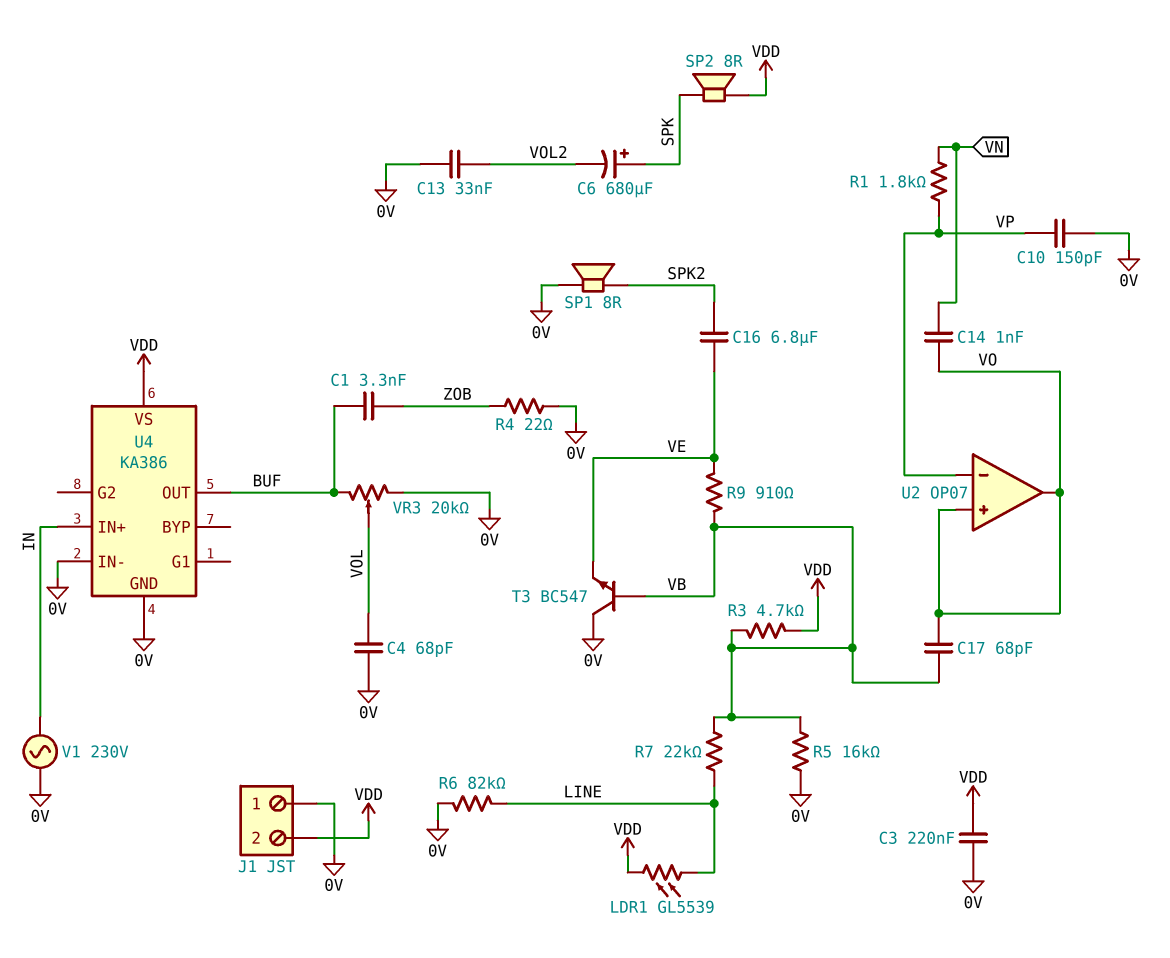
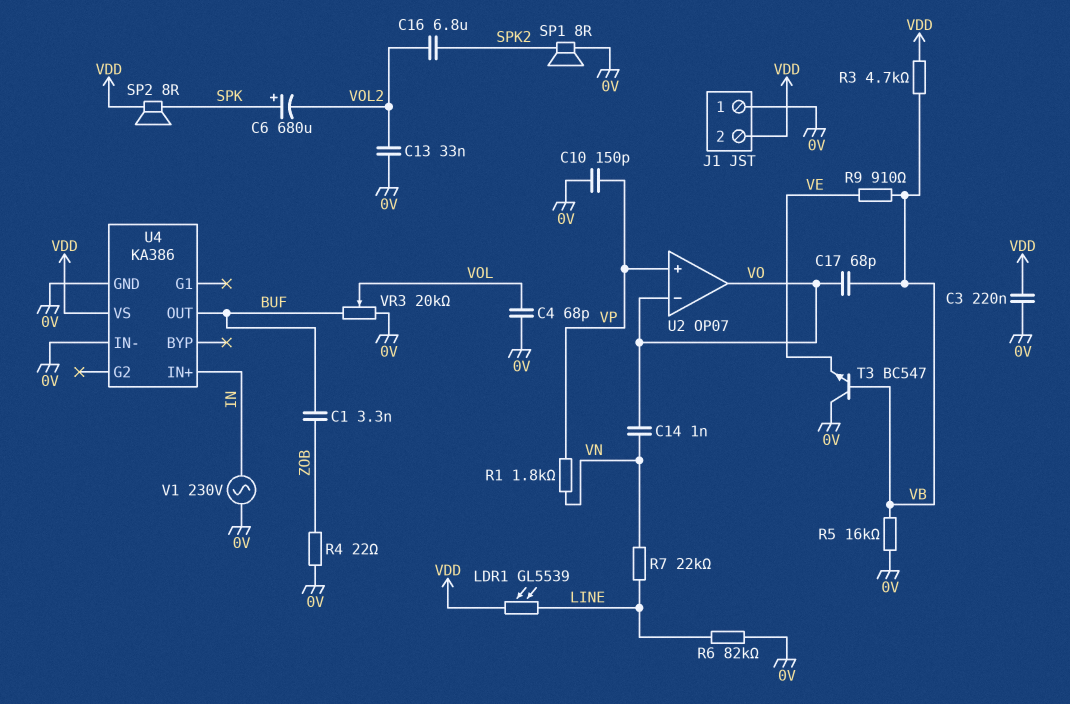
C16: 6.8uF (SPK2, VE) -> 6.8uF (SPK2, VOL2)
R7: 22k (LINE, VB) -> 22k (LINE, VN)
U2 pin in+: VO -> VP
U2 pin in-: VP -> VO

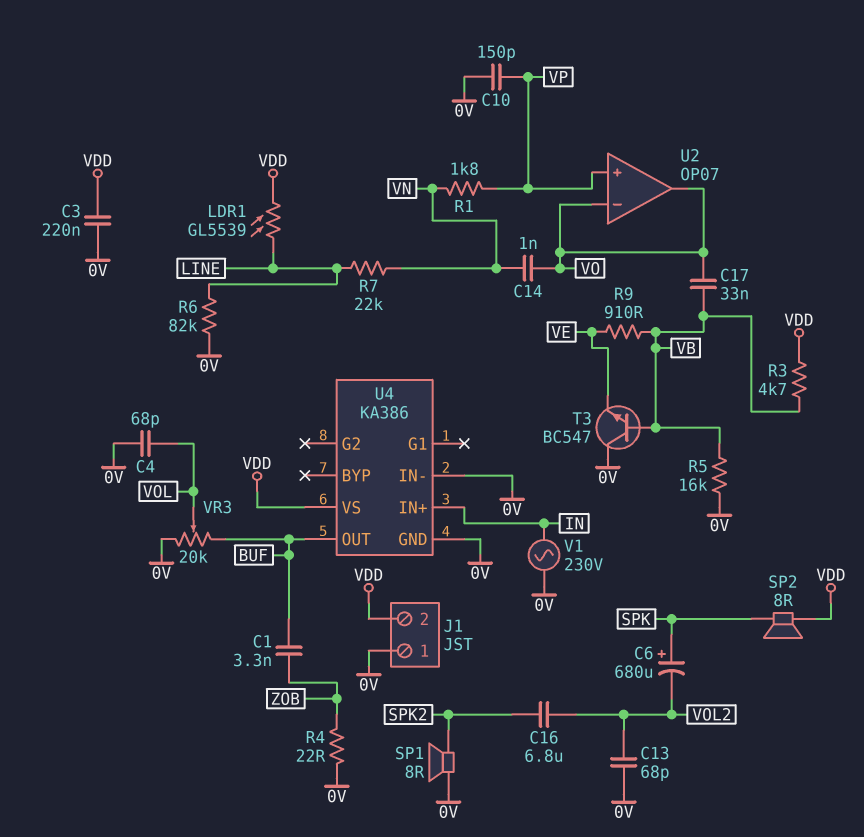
C13: 33nF (0V, VOL2) -> 68pF (0V, VOL2)
C17: 68pF (VB, VO) -> 33nF (VB, VO)

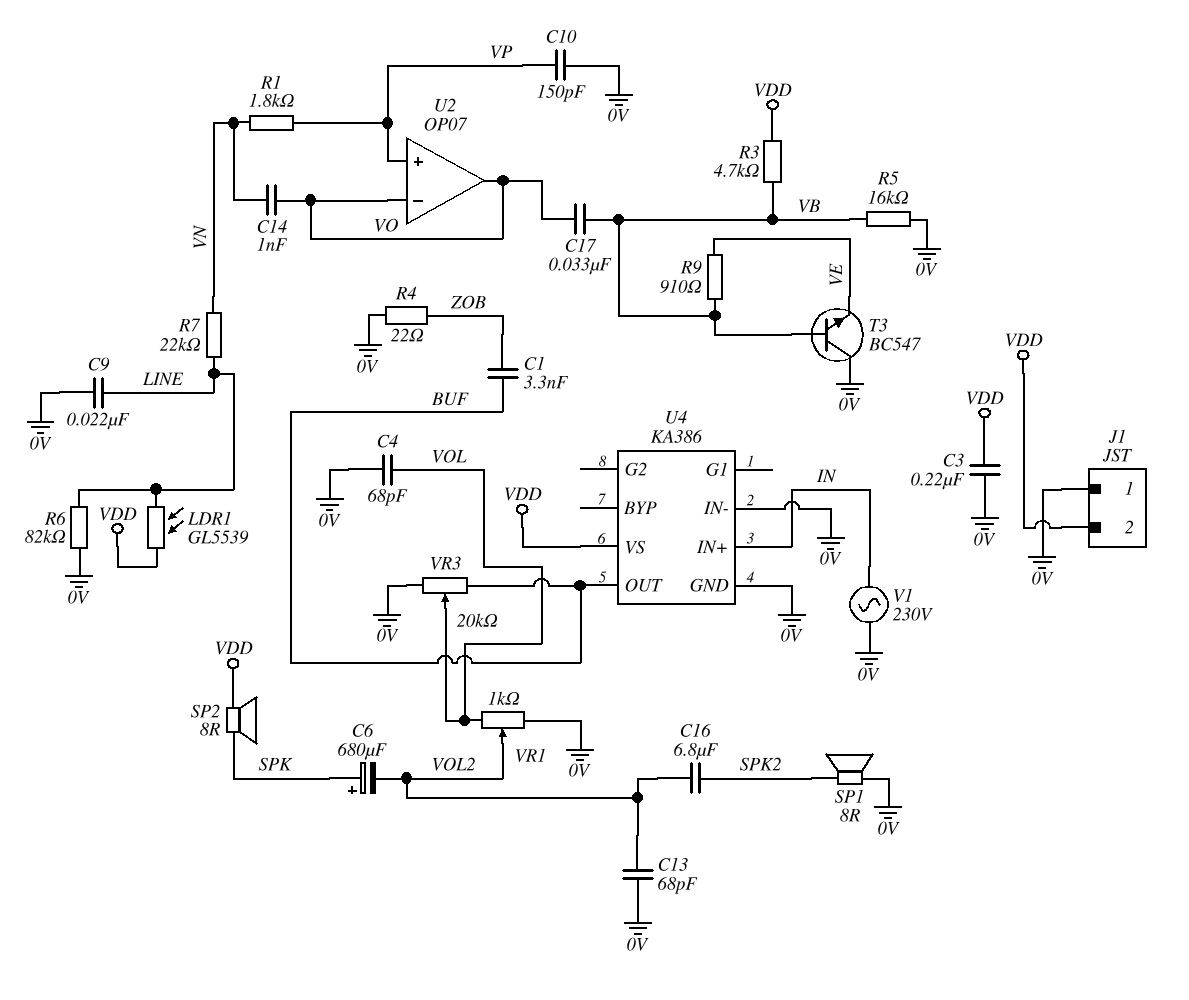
C9: none -> 22nF (0V, LINE)
VR1: none -> 1k (0V, VOL, wiper VOL2)

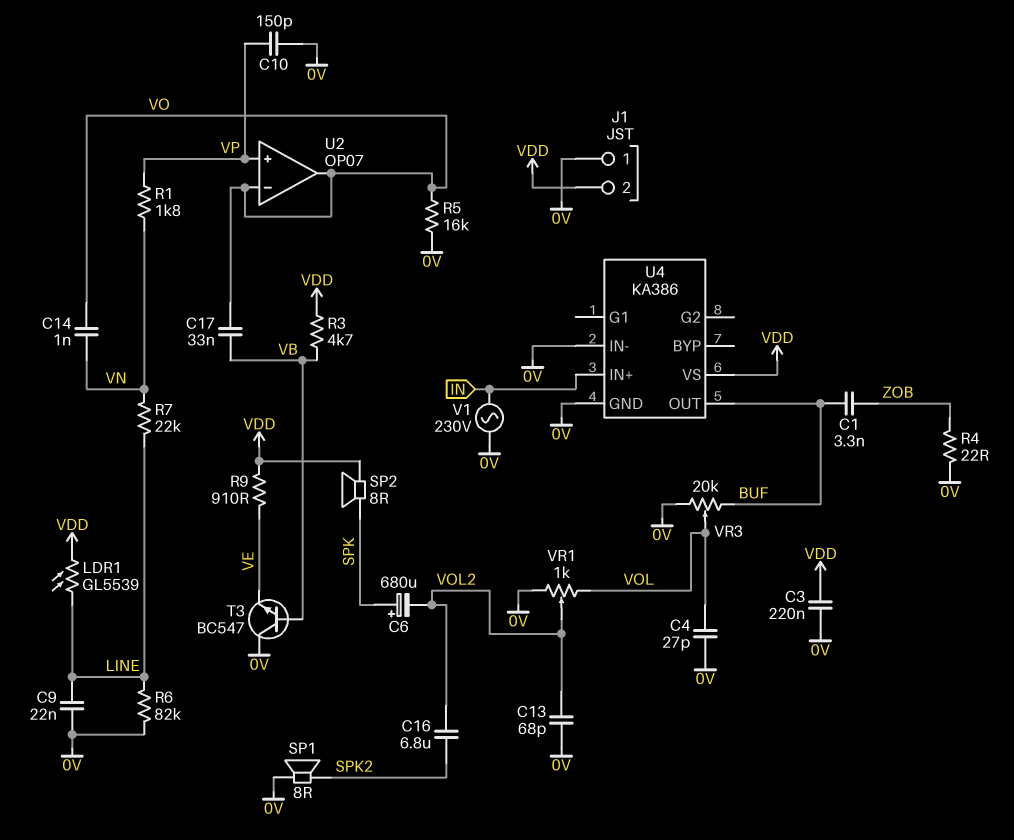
C4: 68pF (0V, VOL) -> 27pF (0V, VOL)
R5: 16k (0V, VB) -> 16k (0V, VO)
R9: 910 (VB, VE) -> 910 (VDD, VE)

